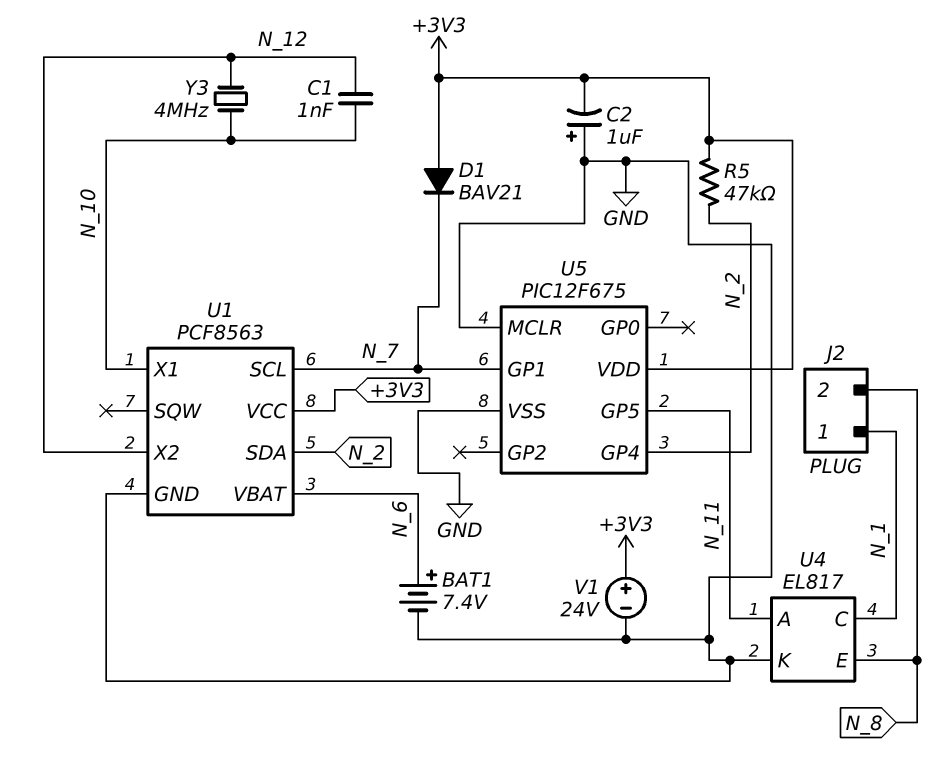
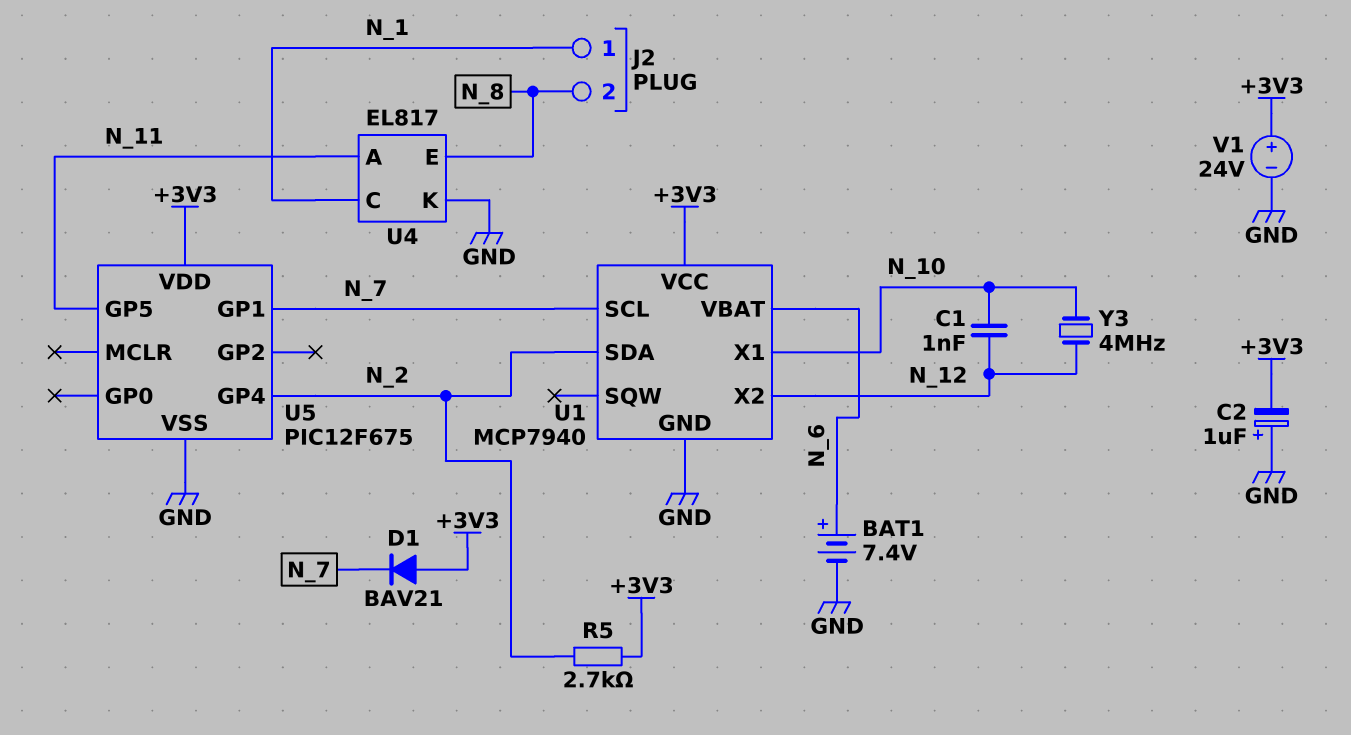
R5: 47k (+3V3, N_2) -> 2.7k (+3V3, N_2)
U1: PCF8563 -> MCP7940
U5 pin MCLR: GND -> none

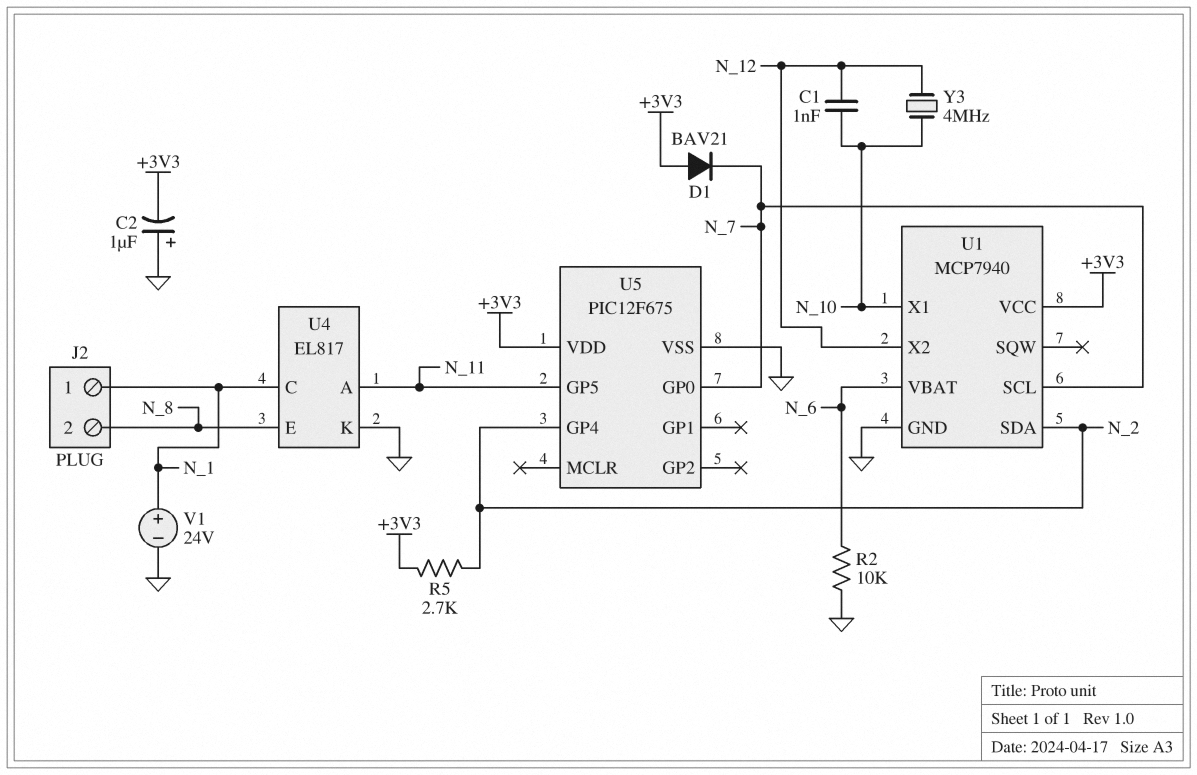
BAT1: 7.4V (plus N_6, minus GND) -> none
R2: none -> 10k (GND, N_6)
U5 pin GP0: none -> N_7
U5 pin GP1: N_7 -> none
V1: 24V (plus +3V3, minus GND) -> 24V (plus N_1, minus GND)

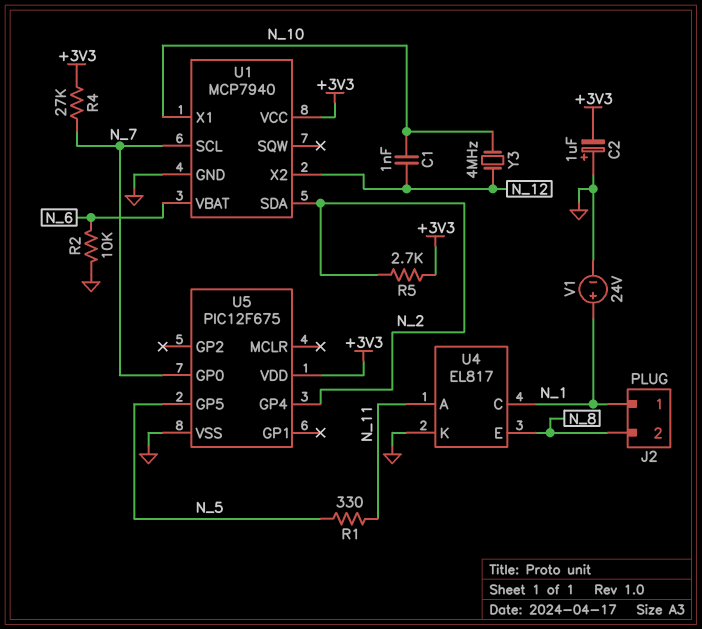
D1: diode BAV21 (A +3V3, K N_7) -> none
R1: none -> 330 (N_5, N_11)
R4: none -> 27k (+3V3, N_7)
U5 pin GP5: N_11 -> N_5

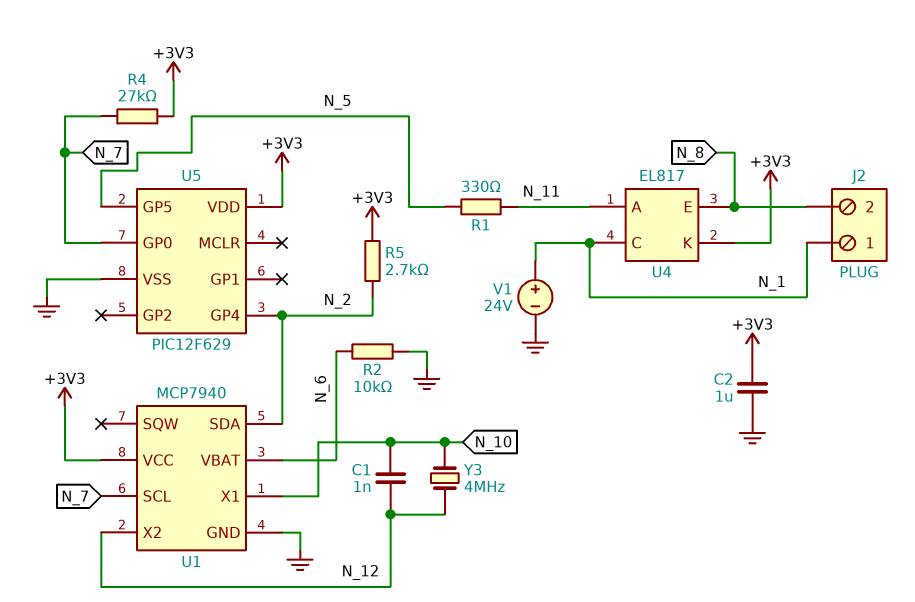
C2: 1uF (plus GND, minus +3V3) -> 1uF (+3V3, GND)
U4 pin K: GND -> +3V3
U5: PIC12F675 -> PIC12F629

